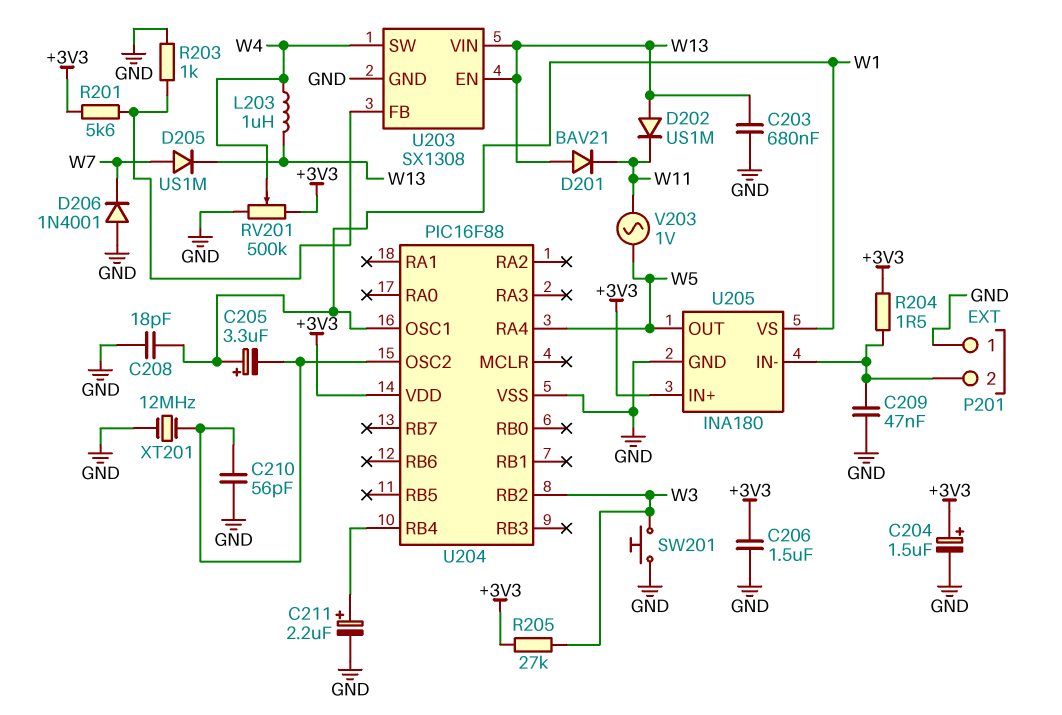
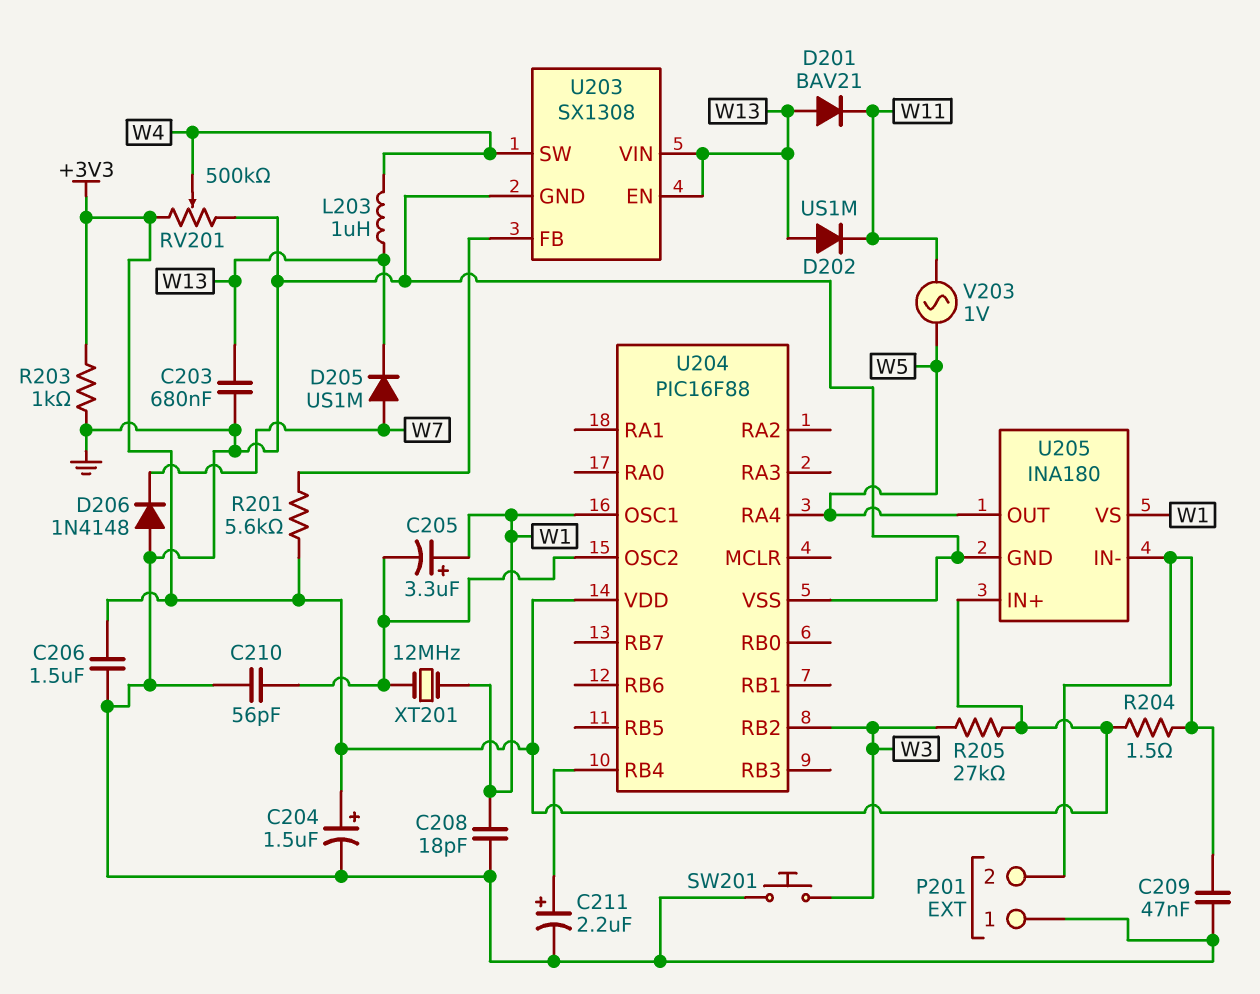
D206: diode 1N4001 (A GND, K W7) -> diode 1N4148 (A GND, K W7)
R203: 1k (GND, U203/FB) -> 1k (+3V3, GND)
XT201: 12MHz (GND, U204/OSC2) -> 12MHz (U204/OSC2, W1)

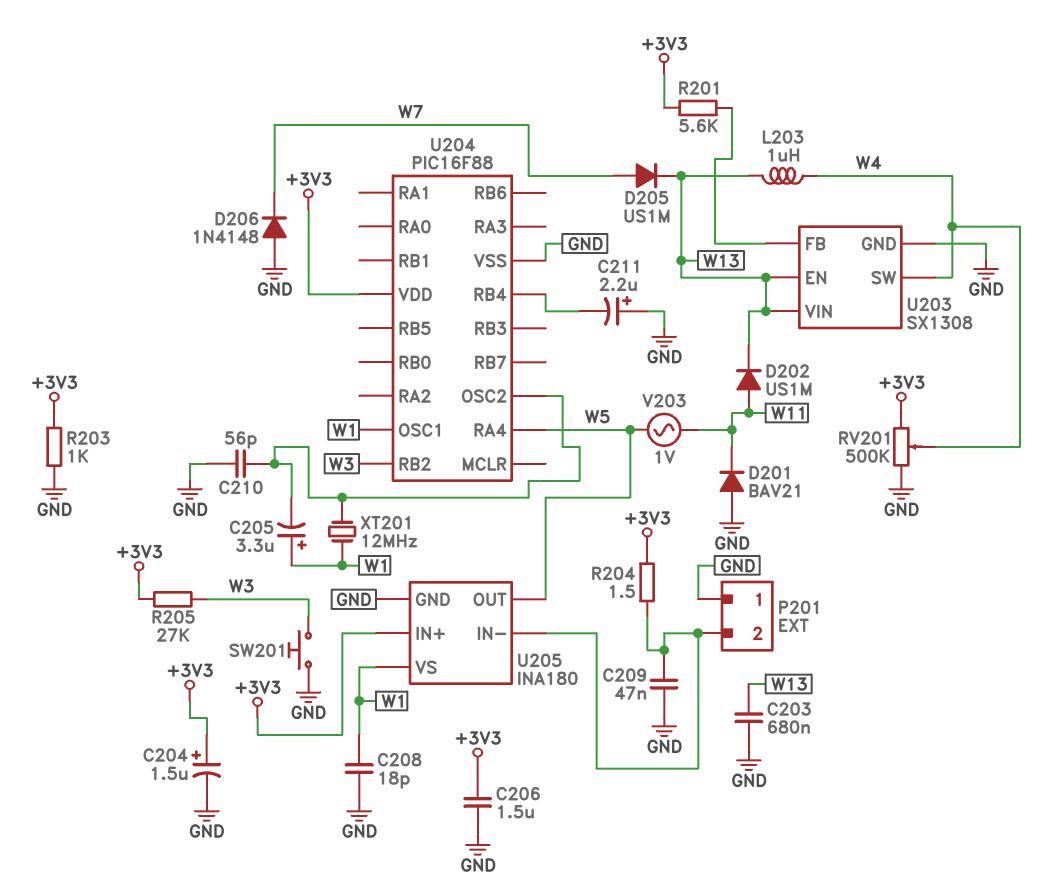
C211: 2.2uF (plus U204/RB4, minus GND) -> 2.2uF (plus GND, minus U204/RB4)
D201: diode BAV21 (A W13, K W11) -> diode BAV21 (A GND, K W11)
D202: diode US1M (A W13, K W11) -> diode US1M (A W11, K W13)

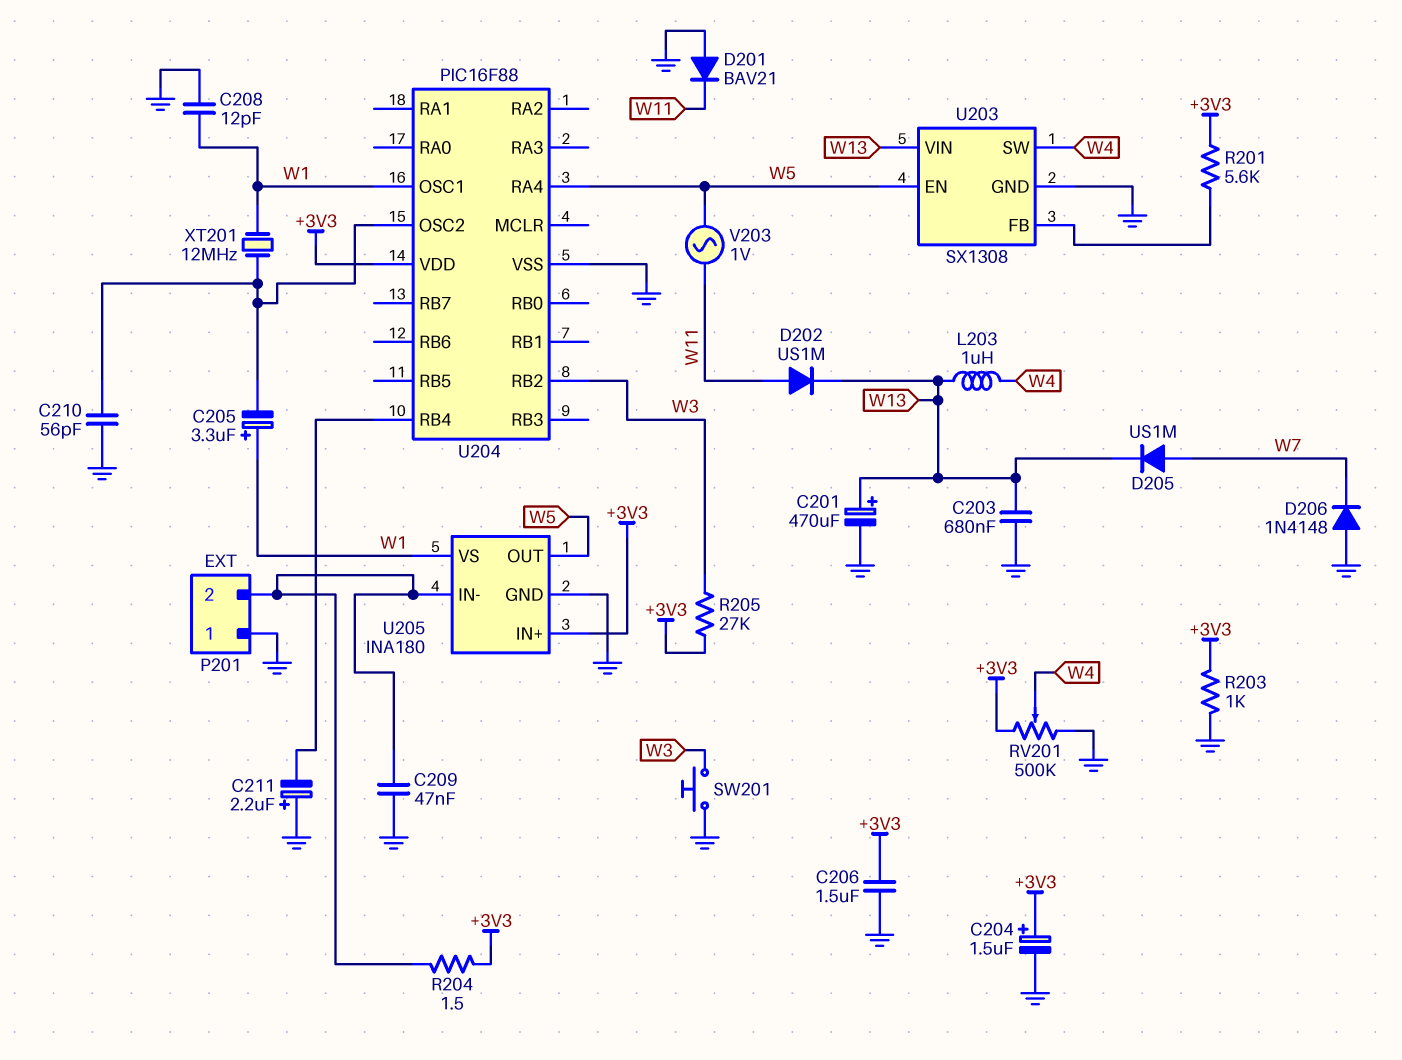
C201: none -> 470uF (plus W13, minus GND)
C208: 18pF (GND, W1) -> 12pF (GND, W1)
U203 pin EN: W13 -> W5

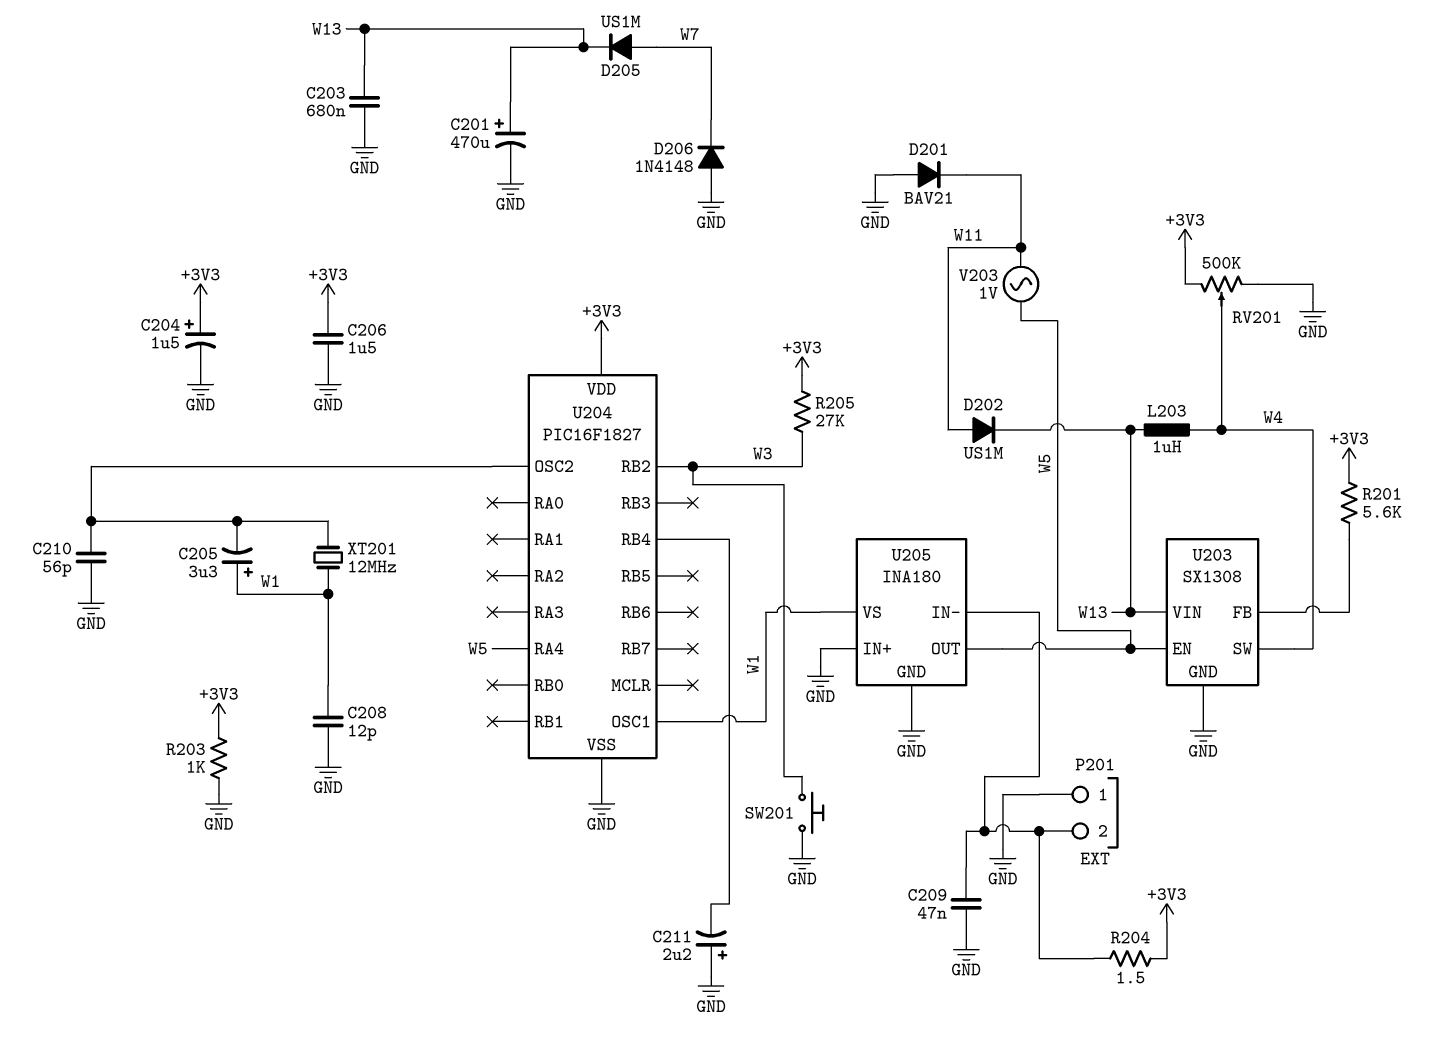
U204: PIC16F88 -> PIC16F1827
U205 pin IN+: +3V3 -> GND

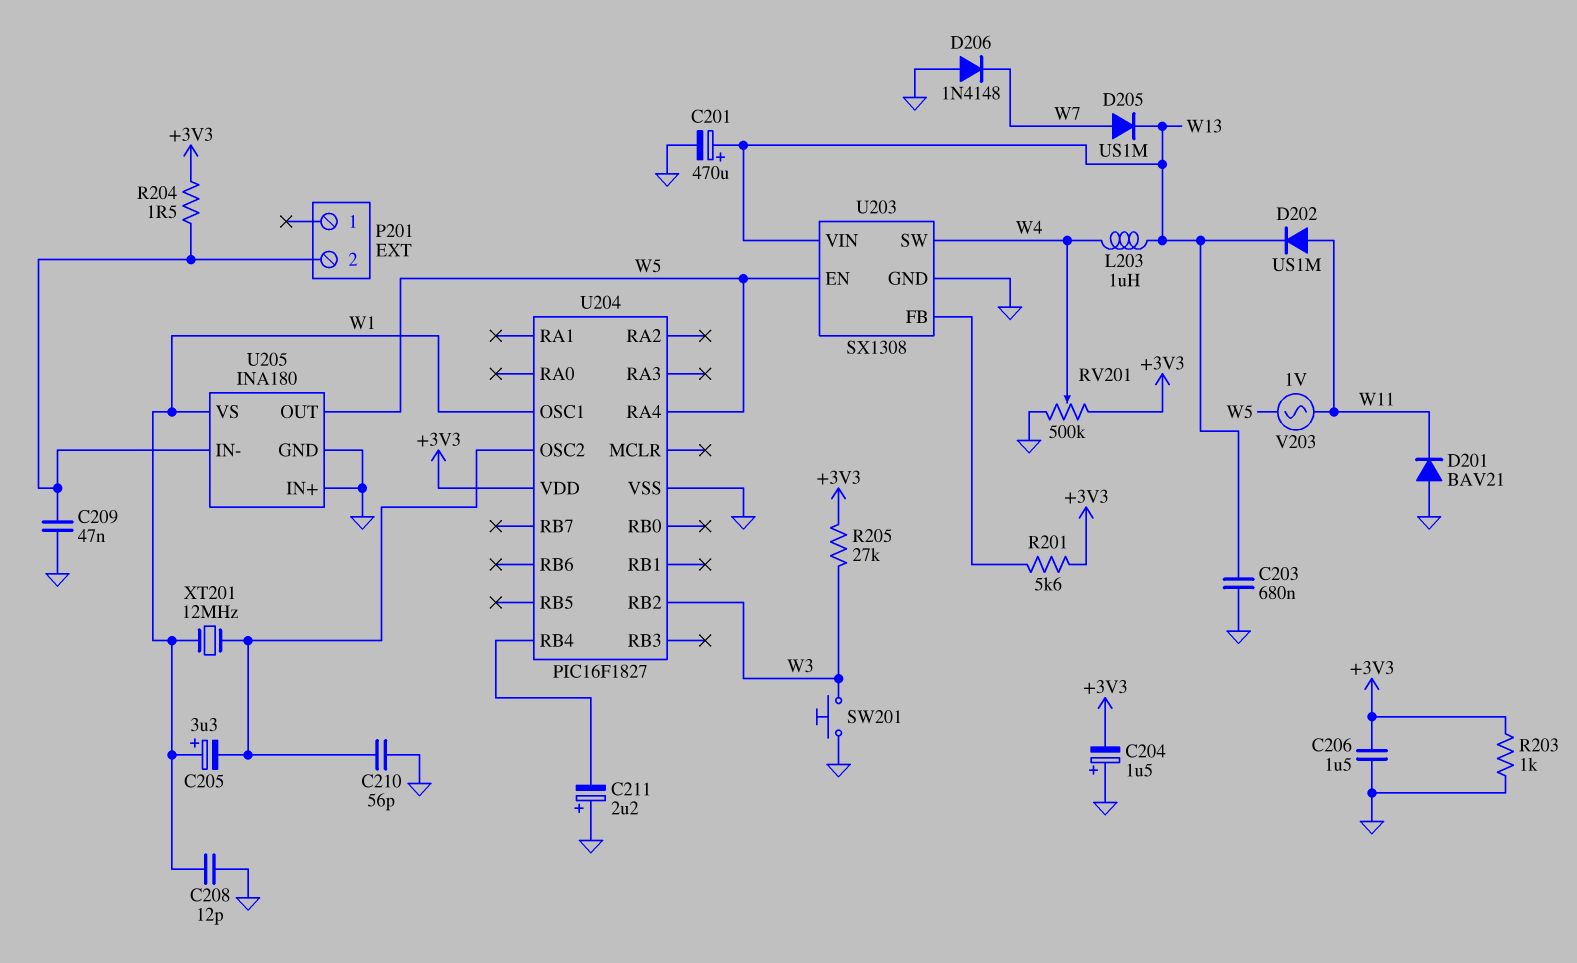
C204: 1.5uF (plus +3V3, minus GND) -> 1.5uF (plus GND, minus +3V3)
P201 pin 1: GND -> none

